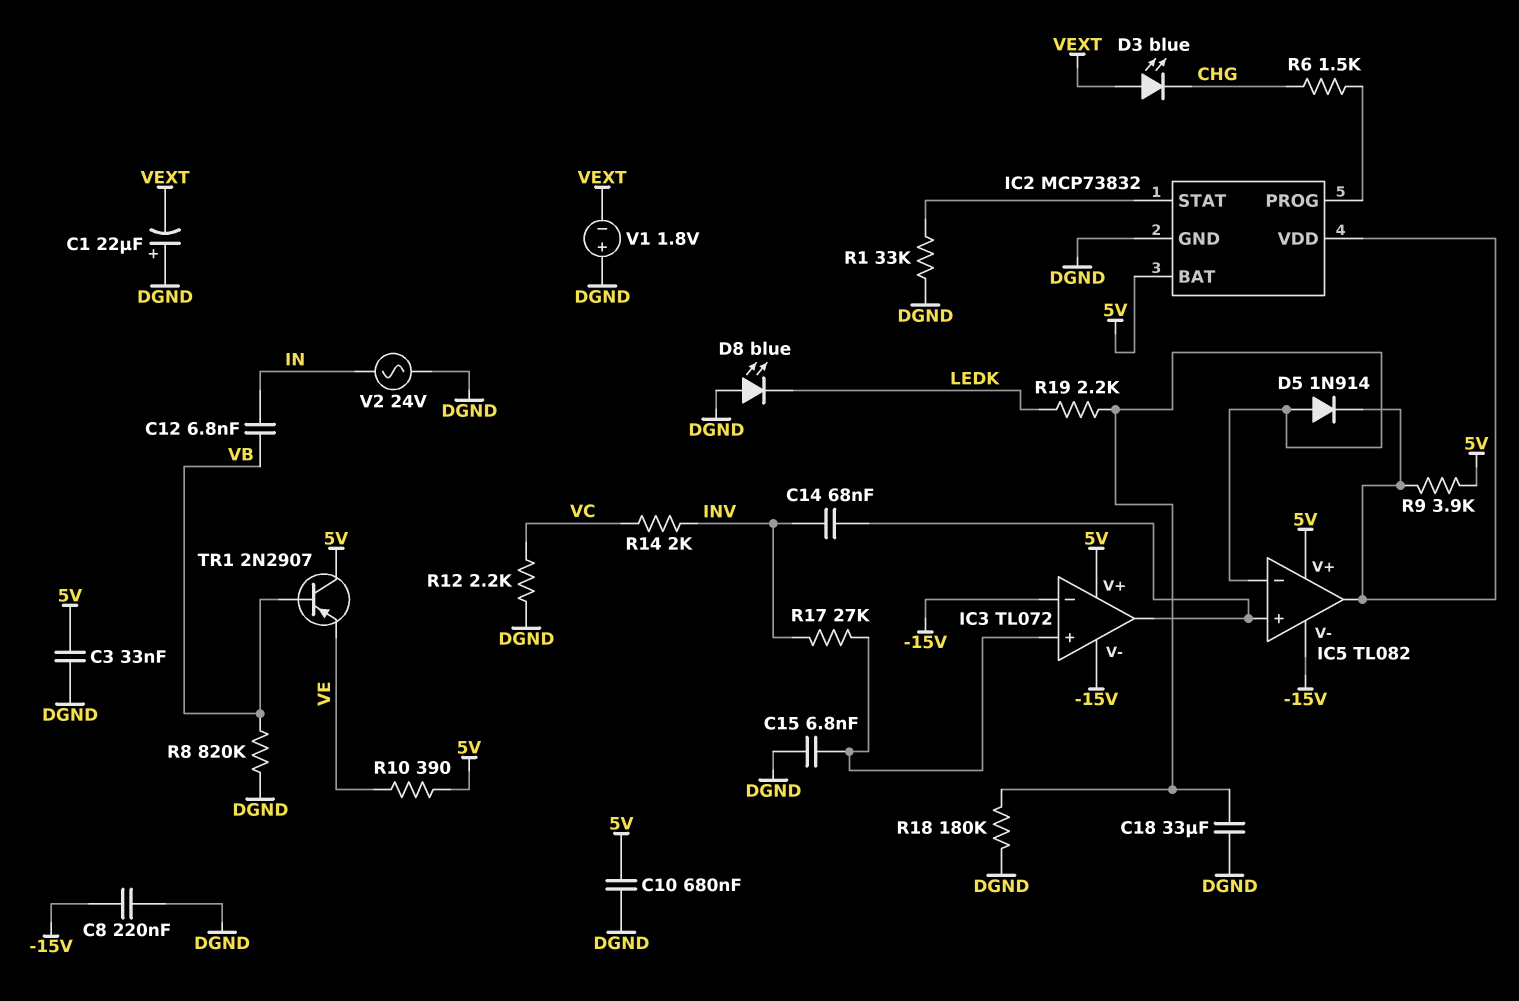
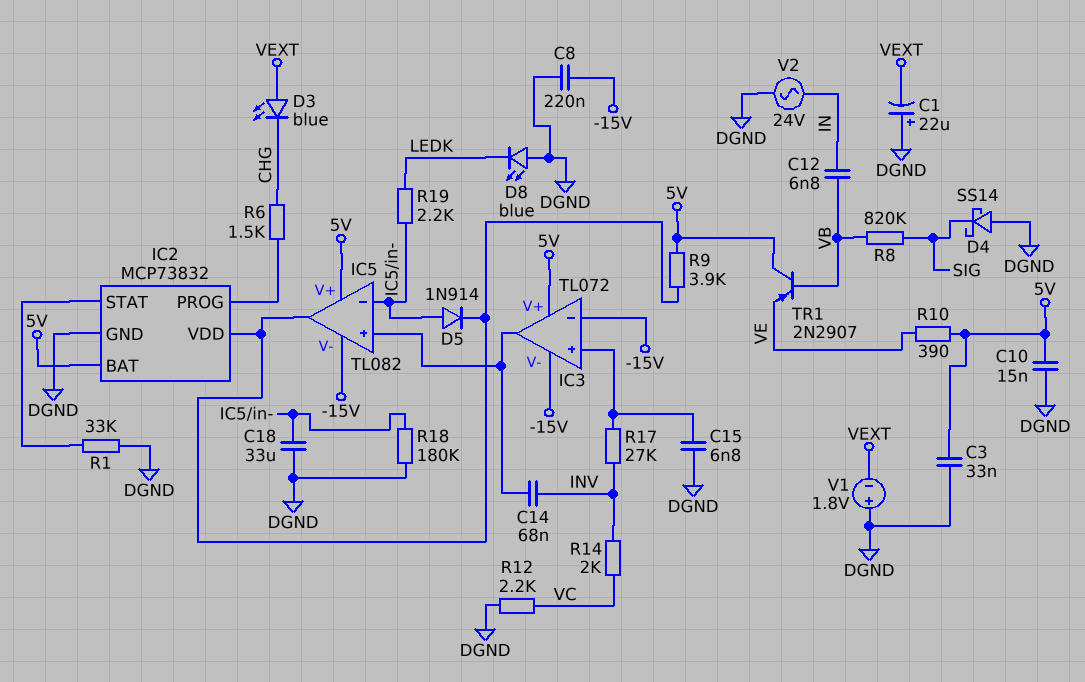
C10: 680nF (5V, DGND) -> 15nF (5V, DGND)
D4: none -> schottky SS14 (A DGND, K SIG)
R8: 820k (DGND, VB) -> 820k (SIG, VB)

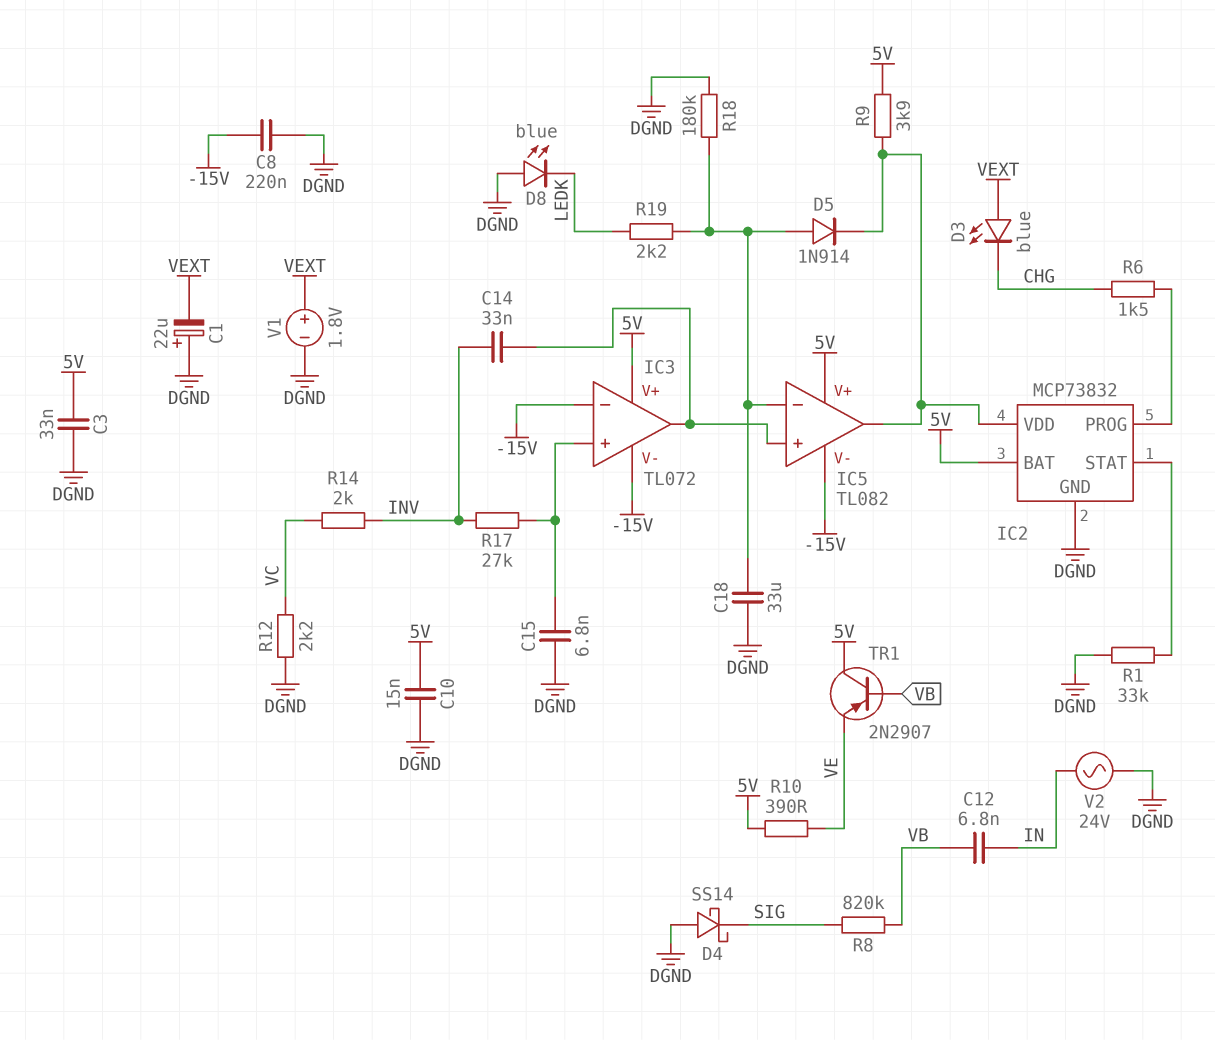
C14: 68nF (IC3/out, INV) -> 33nF (IC3/out, INV)
V1: 1.8V (plus DGND, minus VEXT) -> 1.8V (plus VEXT, minus DGND)

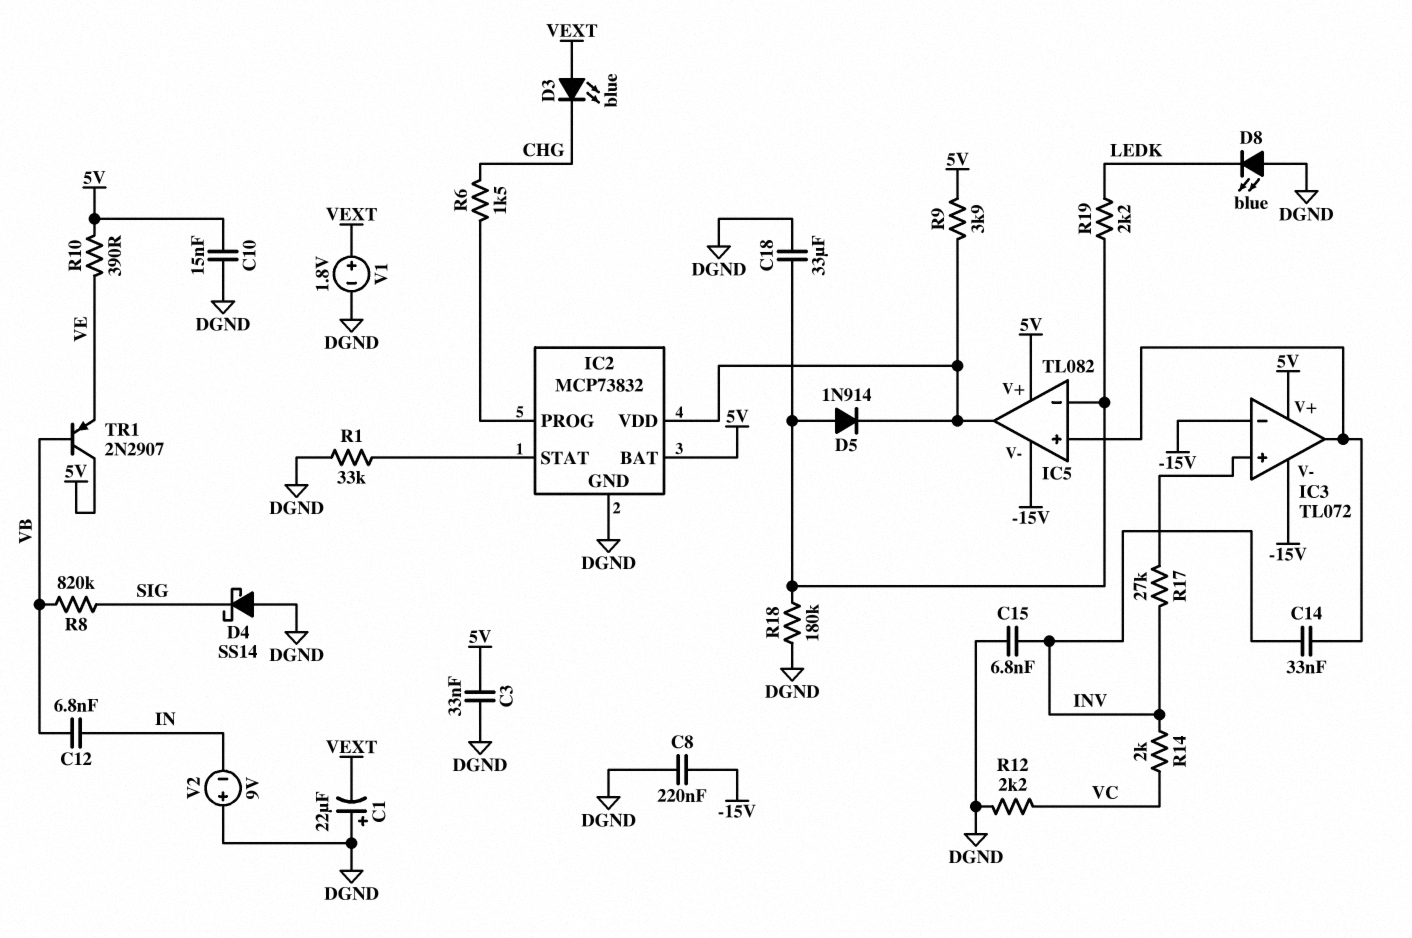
C15: 6.8nF (DGND, IC3/in+) -> 6.8nF (DGND, INV)
V2: AC 24V (DGND, IN) -> 9V (plus DGND, minus IN)

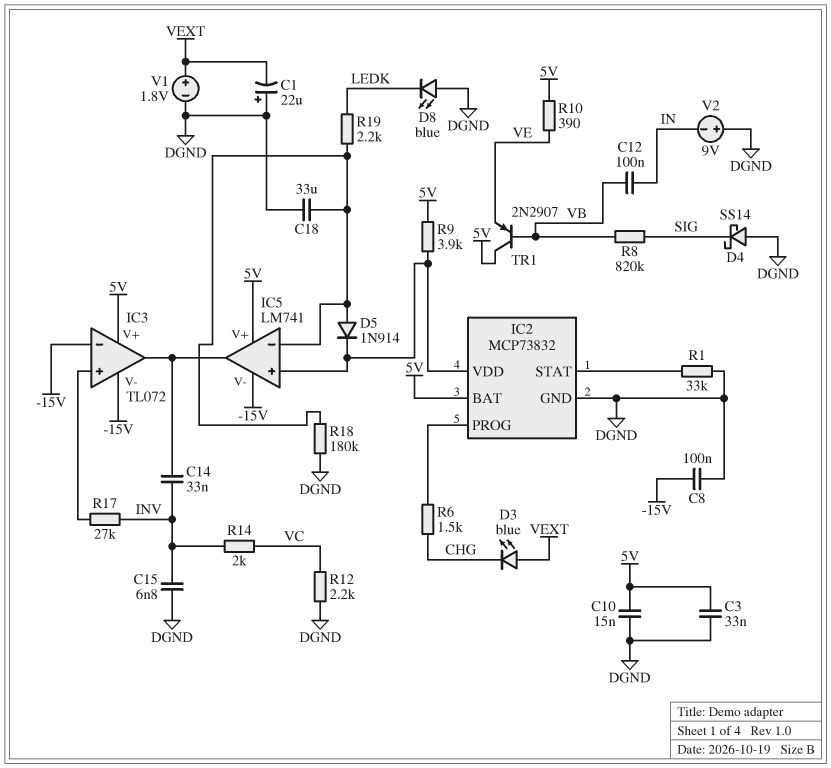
C8: 220nF (-15V, DGND) -> 100nF (-15V, DGND)
C12: 6.8nF (IN, VB) -> 100nF (IN, VB)
IC5: TL082 -> LM741
IC5 pin in+: IC3/out -> IC2/VDD
IC5 pin out: IC2/VDD -> IC3/out

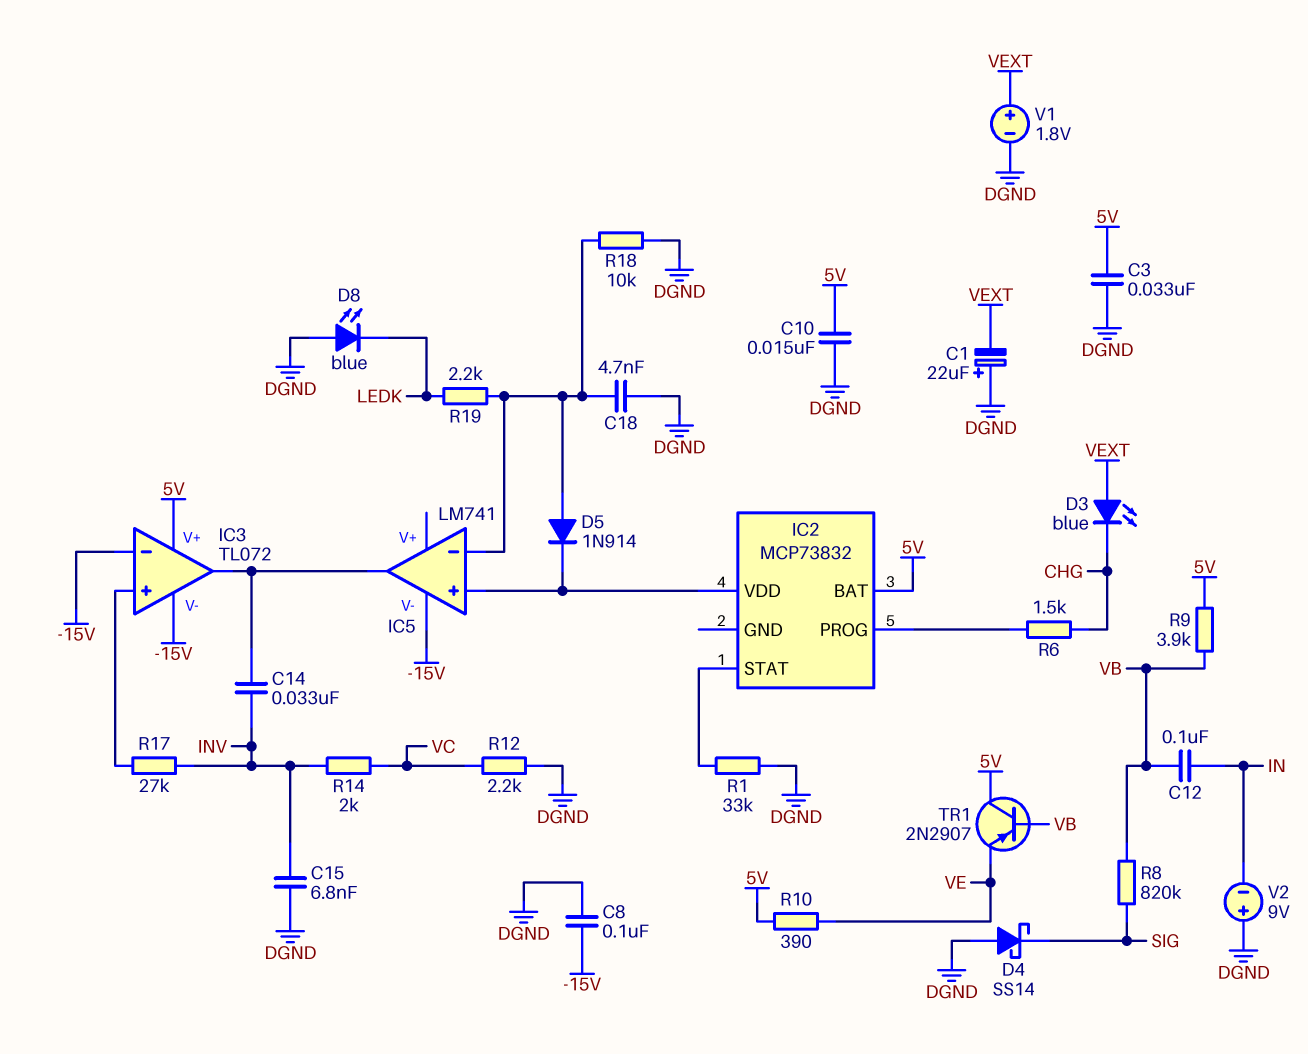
C18: 33uF (DGND, IC5/in-) -> 4.7nF (DGND, IC5/in-)
IC2 pin GND: DGND -> none
IC5 pin V+: 5V -> none
R9: 3.9k (5V, IC2/VDD) -> 3.9k (5V, VB)
R18: 180k (DGND, IC5/in-) -> 10k (DGND, IC5/in-)

